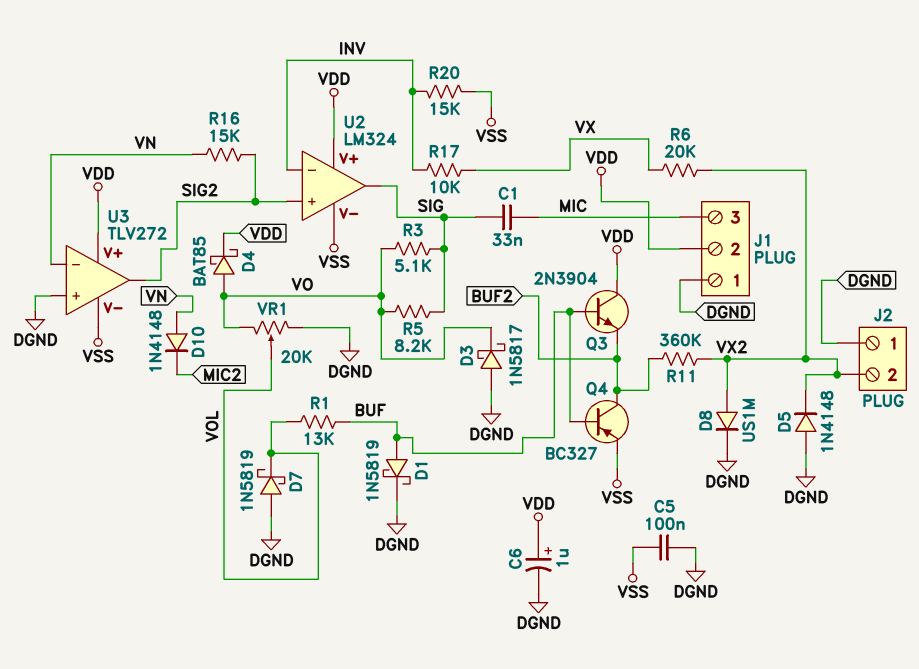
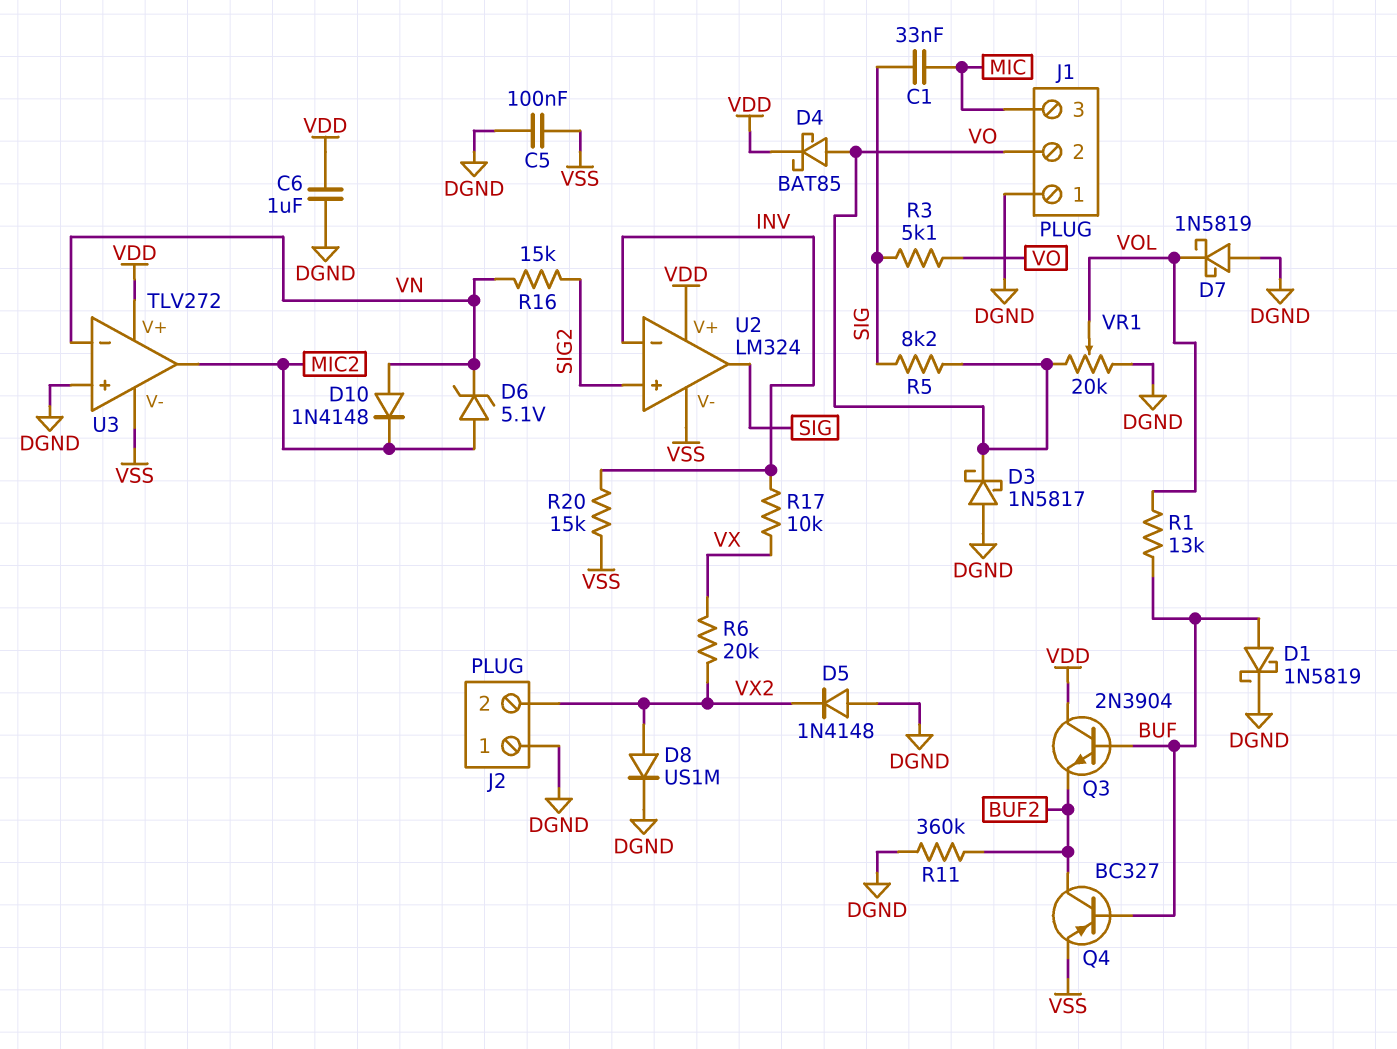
C6: 1uF (plus VDD, minus DGND) -> 1uF (DGND, VDD)
D6: none -> zener 5.1V (A MIC2, K VN)
J1 pin 2: VDD -> VO
R11: 360k (BUF2, VX2) -> 360k (BUF2, DGND)
U3 pin out: SIG2 -> MIC2

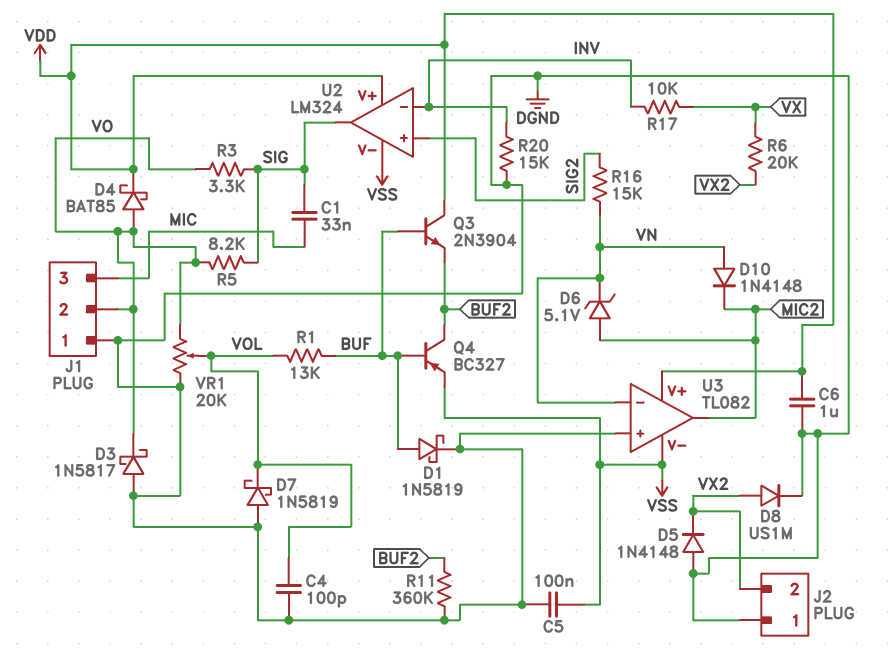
C4: none -> 100pF (DGND, VOL)
R3: 5.1k (SIG, VO) -> 3.3k (SIG, VO)
R20: 15k (INV, VSS) -> 15k (DGND, INV)
U3: TLV272 -> TL082

